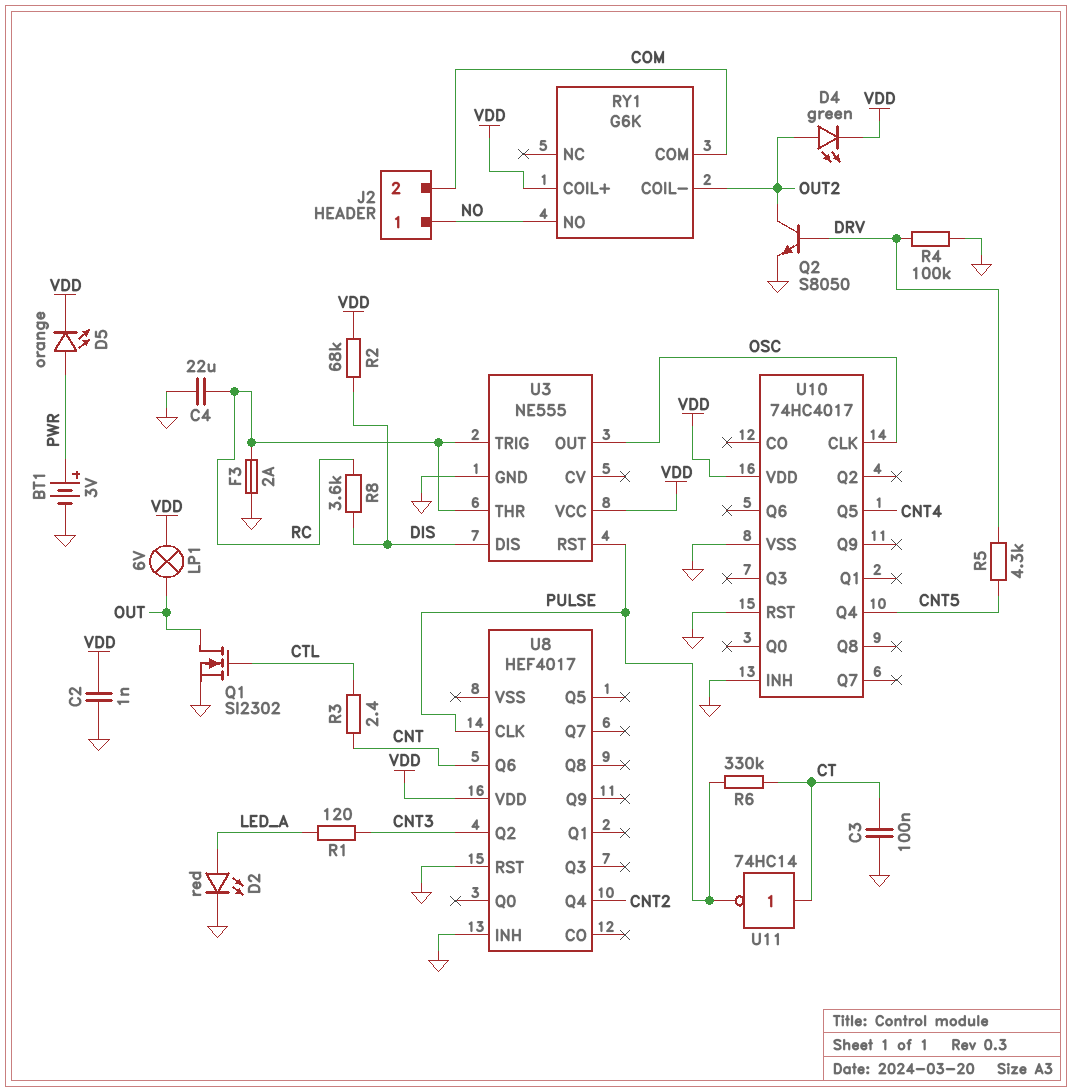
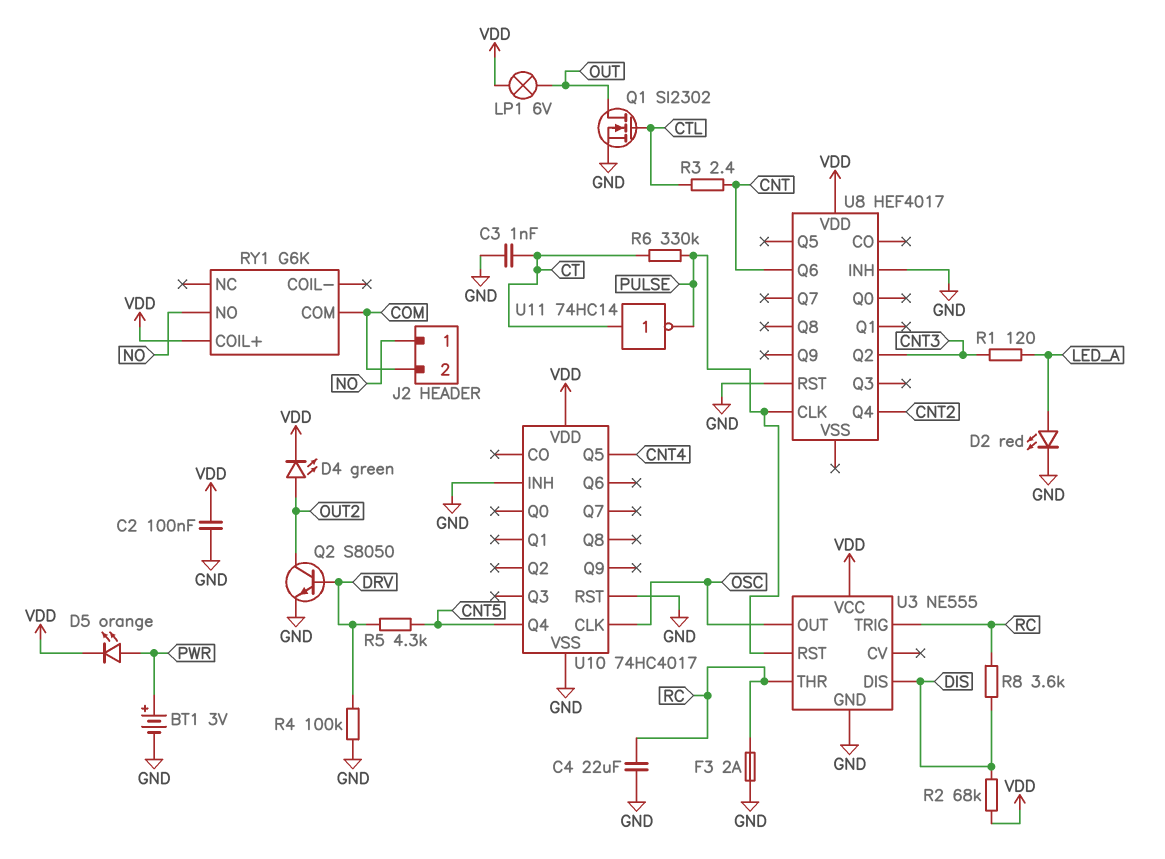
C2: 1nF (GND, VDD) -> 100nF (GND, VDD)
C3: 100nF (CT, GND) -> 1nF (CT, GND)
RY1 pin COIL-: OUT2 -> none

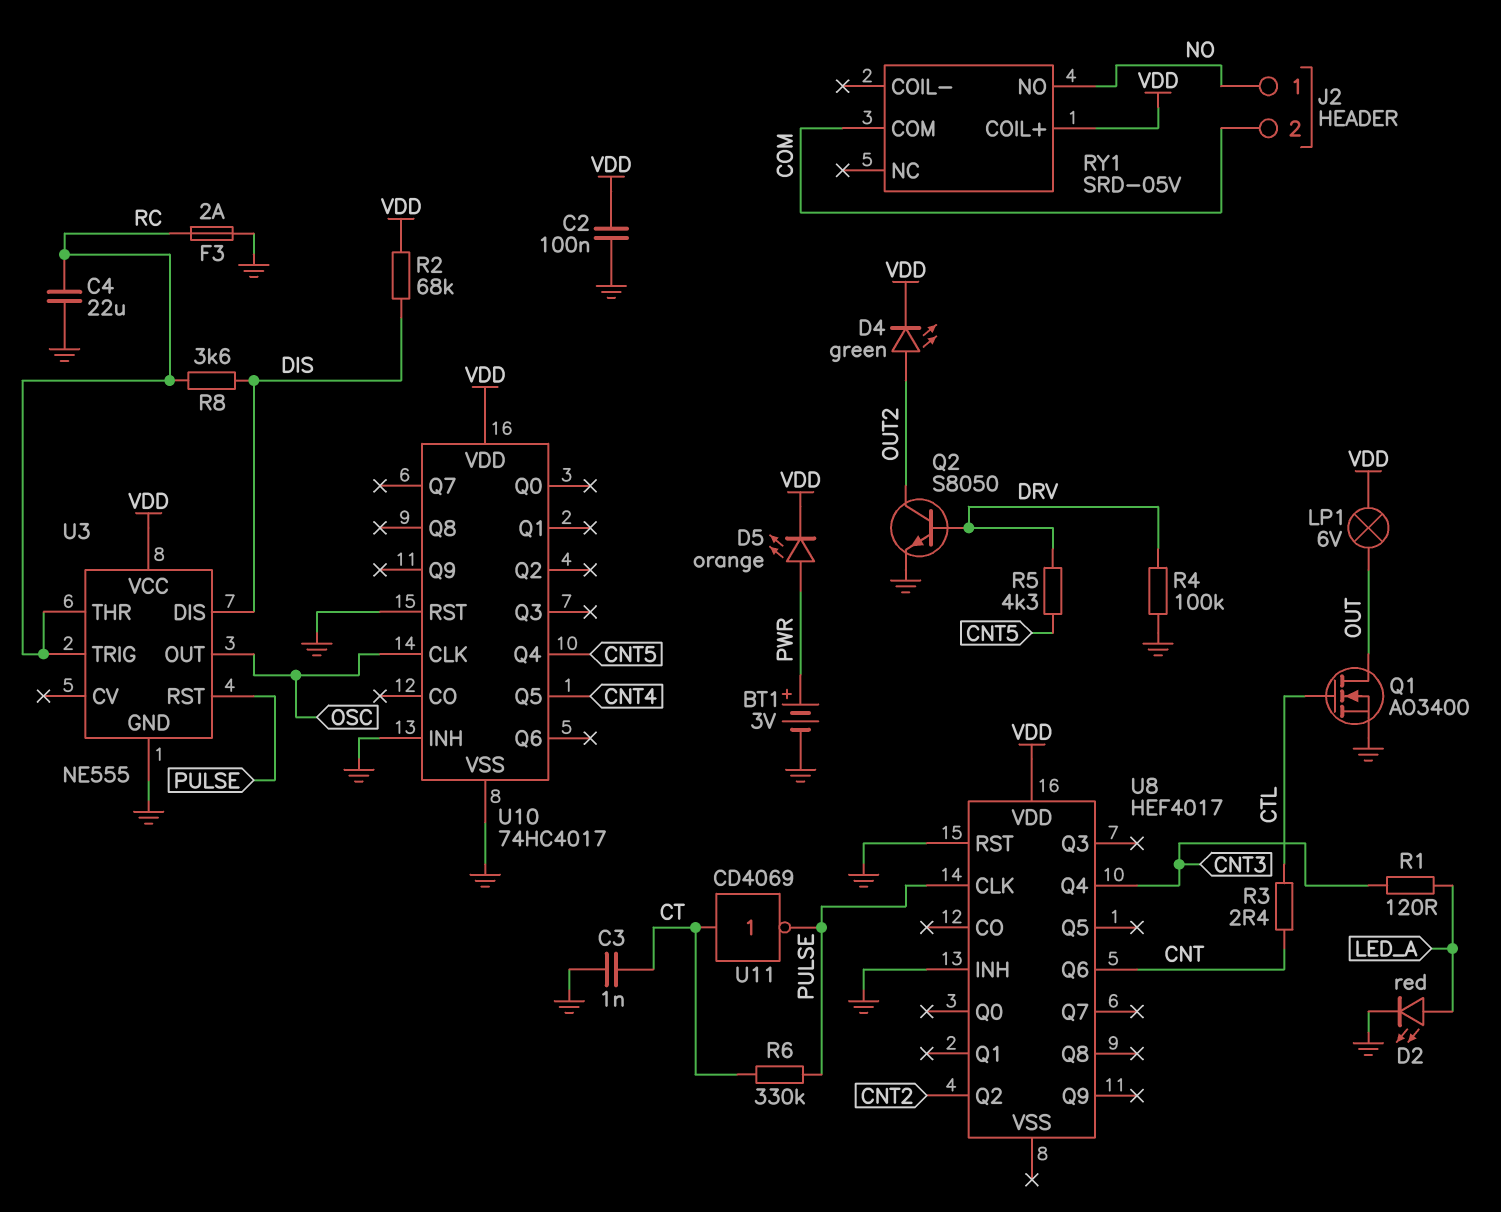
Q1: NMOS SI2302 (G CTL, D OUT, S GND) -> NMOS AO3400 (G CTL, D OUT, S GND)
RY1: G6K -> SRD-05V
U8 pin Q2: CNT3 -> CNT2
U8 pin Q4: CNT2 -> CNT3
U11: NOT 74HC14 (in CT, out PULSE) -> NOT CD4069 (in CT, out PULSE)

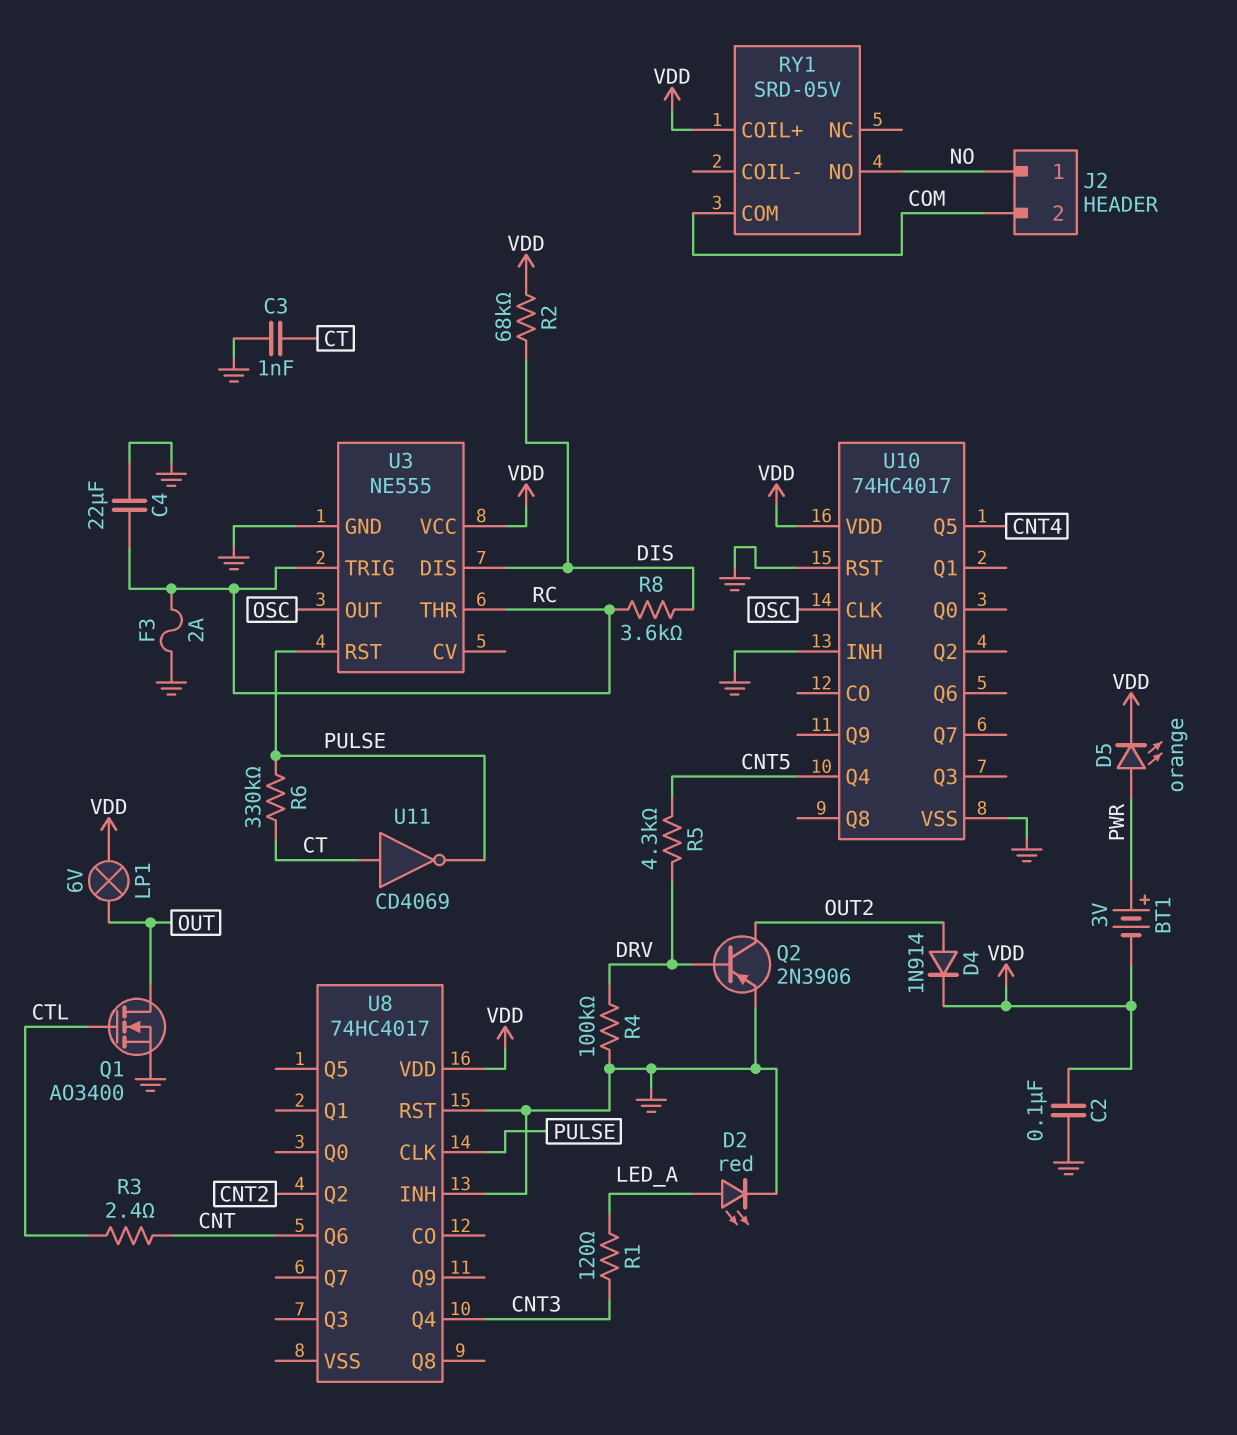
BT1: 3V (plus PWR, minus GND) -> 3V (plus PWR, minus VDD)
D4: LED green (A OUT2, K VDD) -> diode 1N914 (A OUT2, K VDD)
Q2: NPN S8050 (B DRV, C OUT2, E GND) -> PNP 2N3906 (B DRV, C OUT2, E GND)
U8: HEF4017 -> 74HC4017

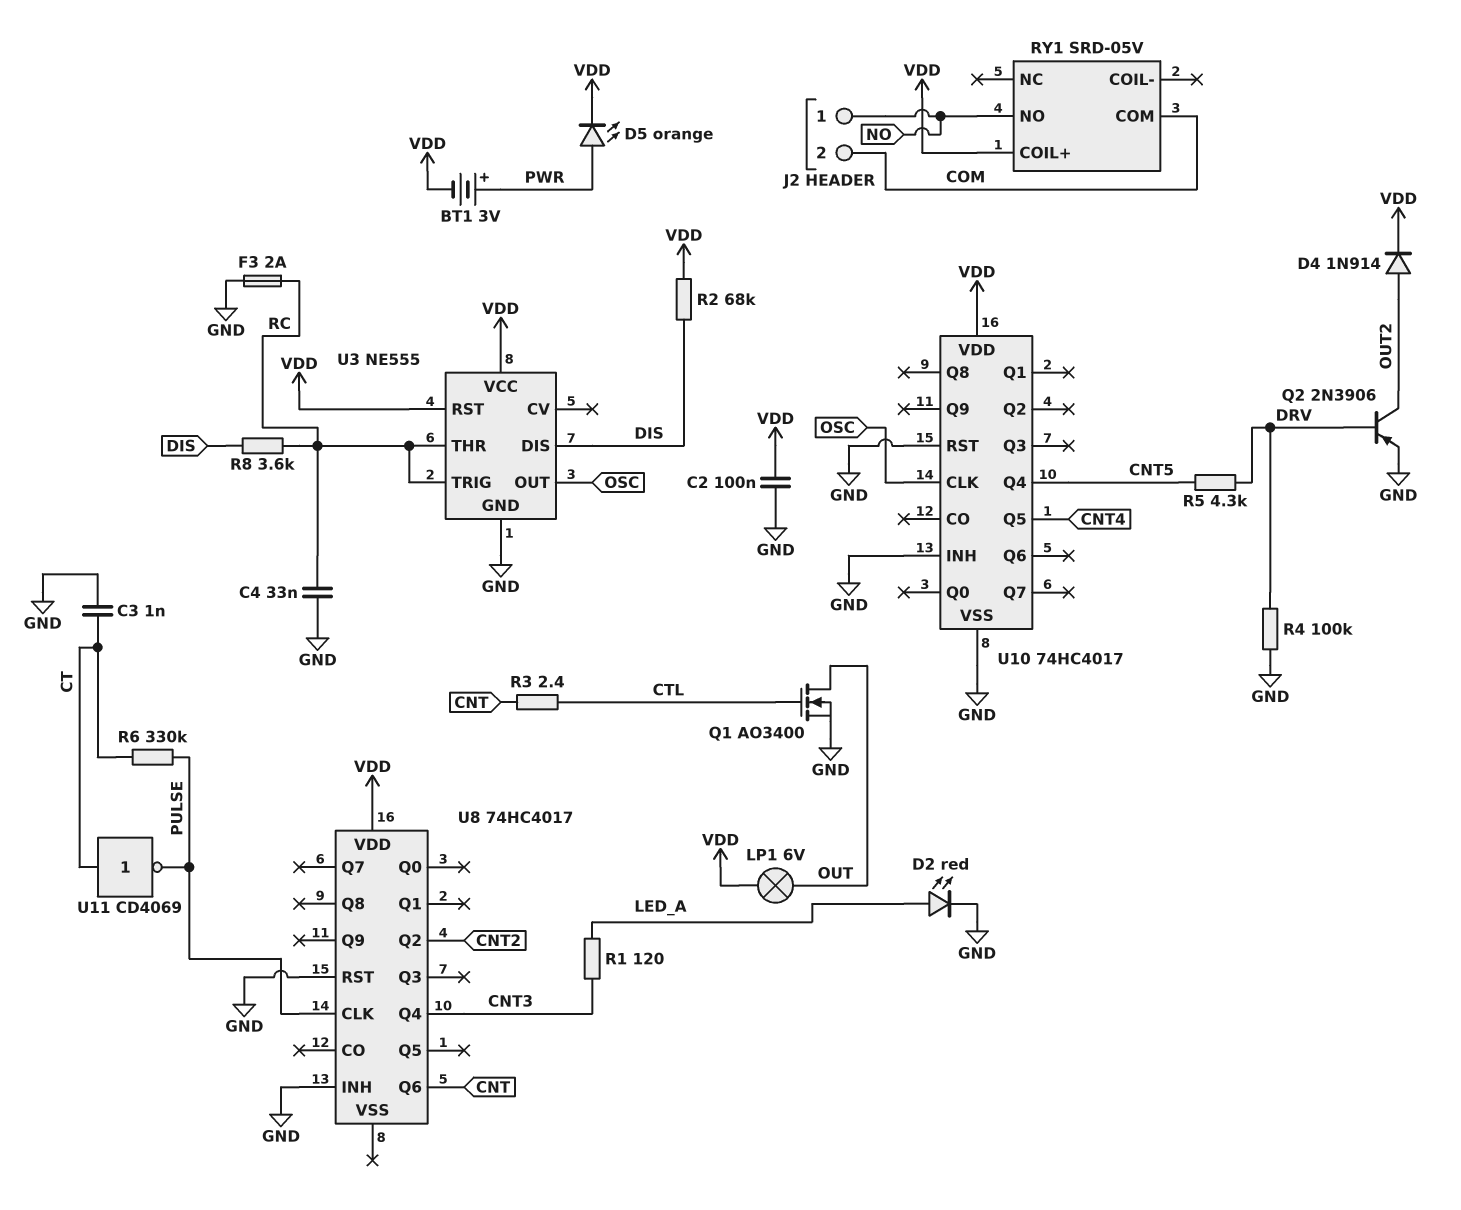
C4: 22uF (GND, RC) -> 33nF (GND, RC)
U3 pin RST: PULSE -> VDD

